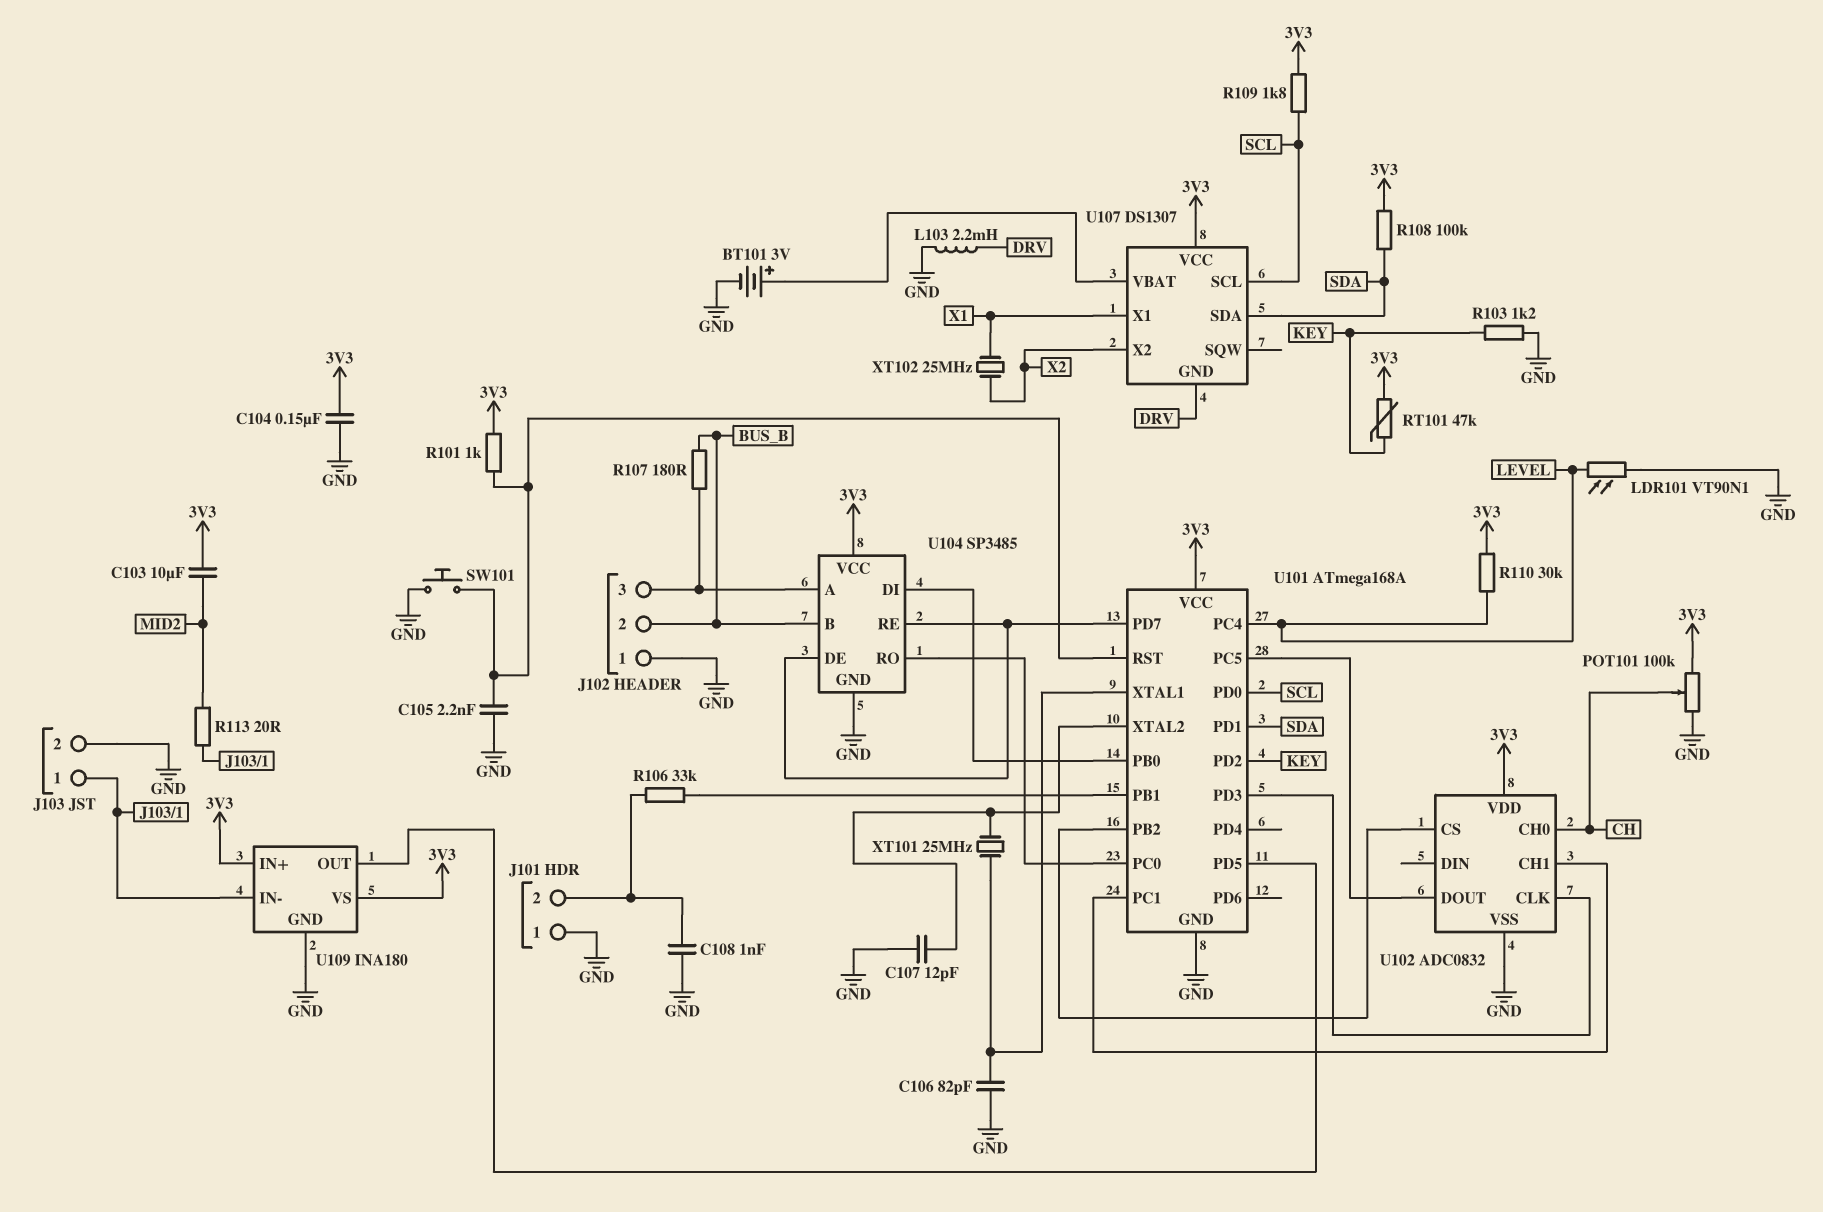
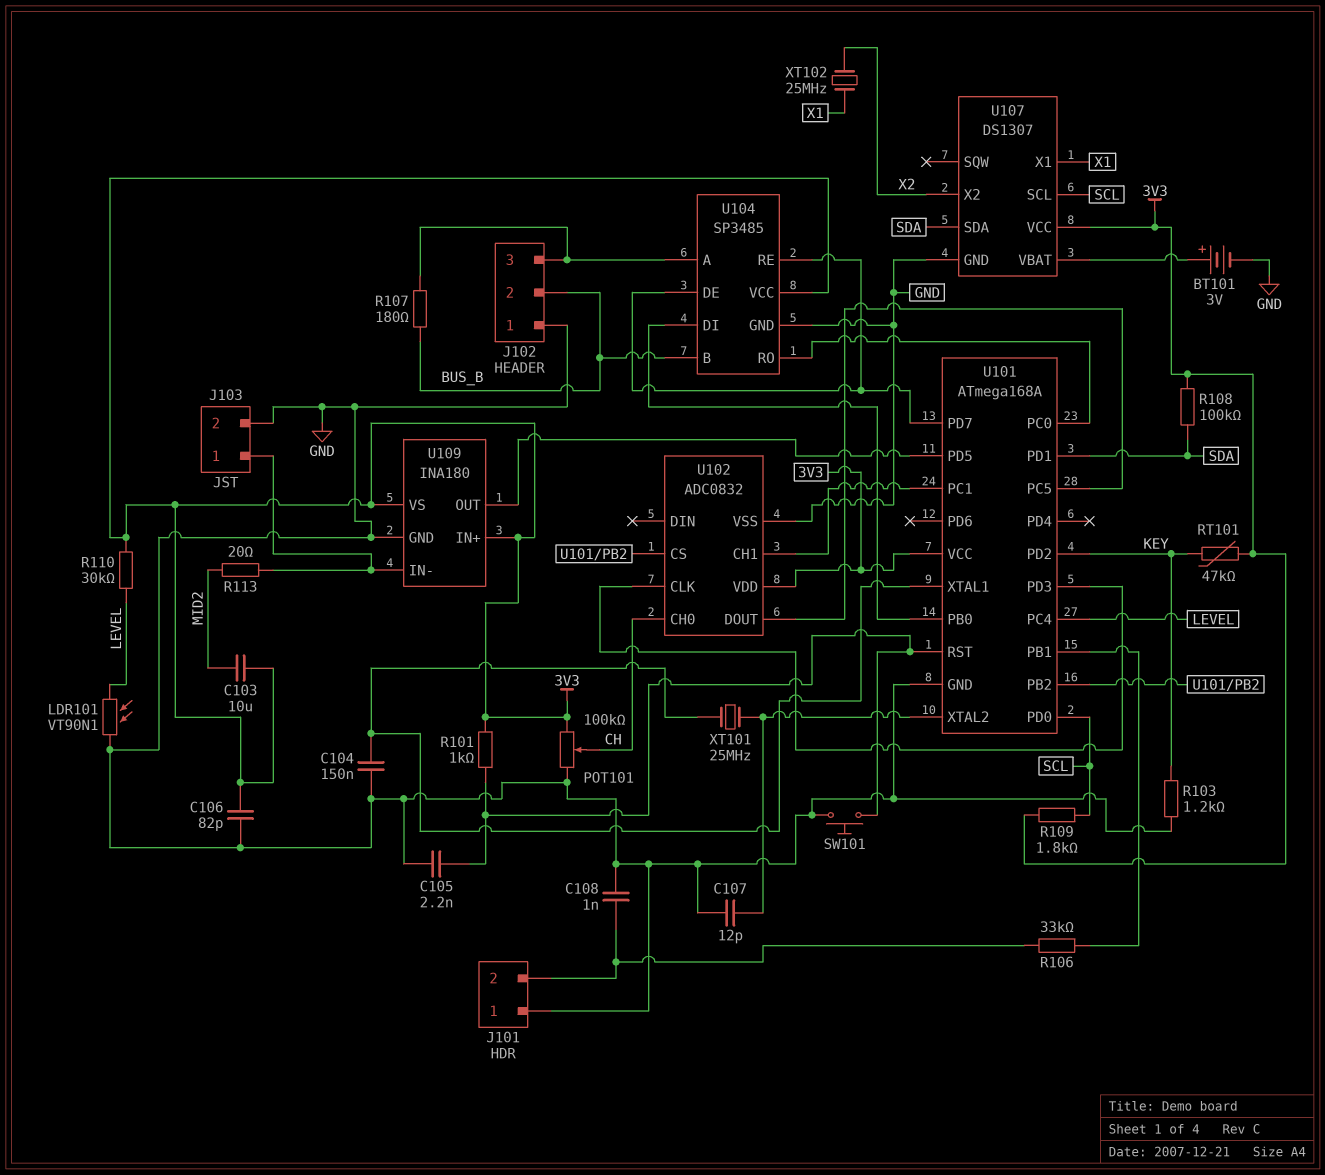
C104: 150nF (3V3, GND) -> 150nF (GND, U101/XTAL1)
C106: 82pF (GND, U101/XTAL1) -> 82pF (3V3, GND)
L103: 2.2mH (DRV, GND) -> none
U107 pin GND: DRV -> GND

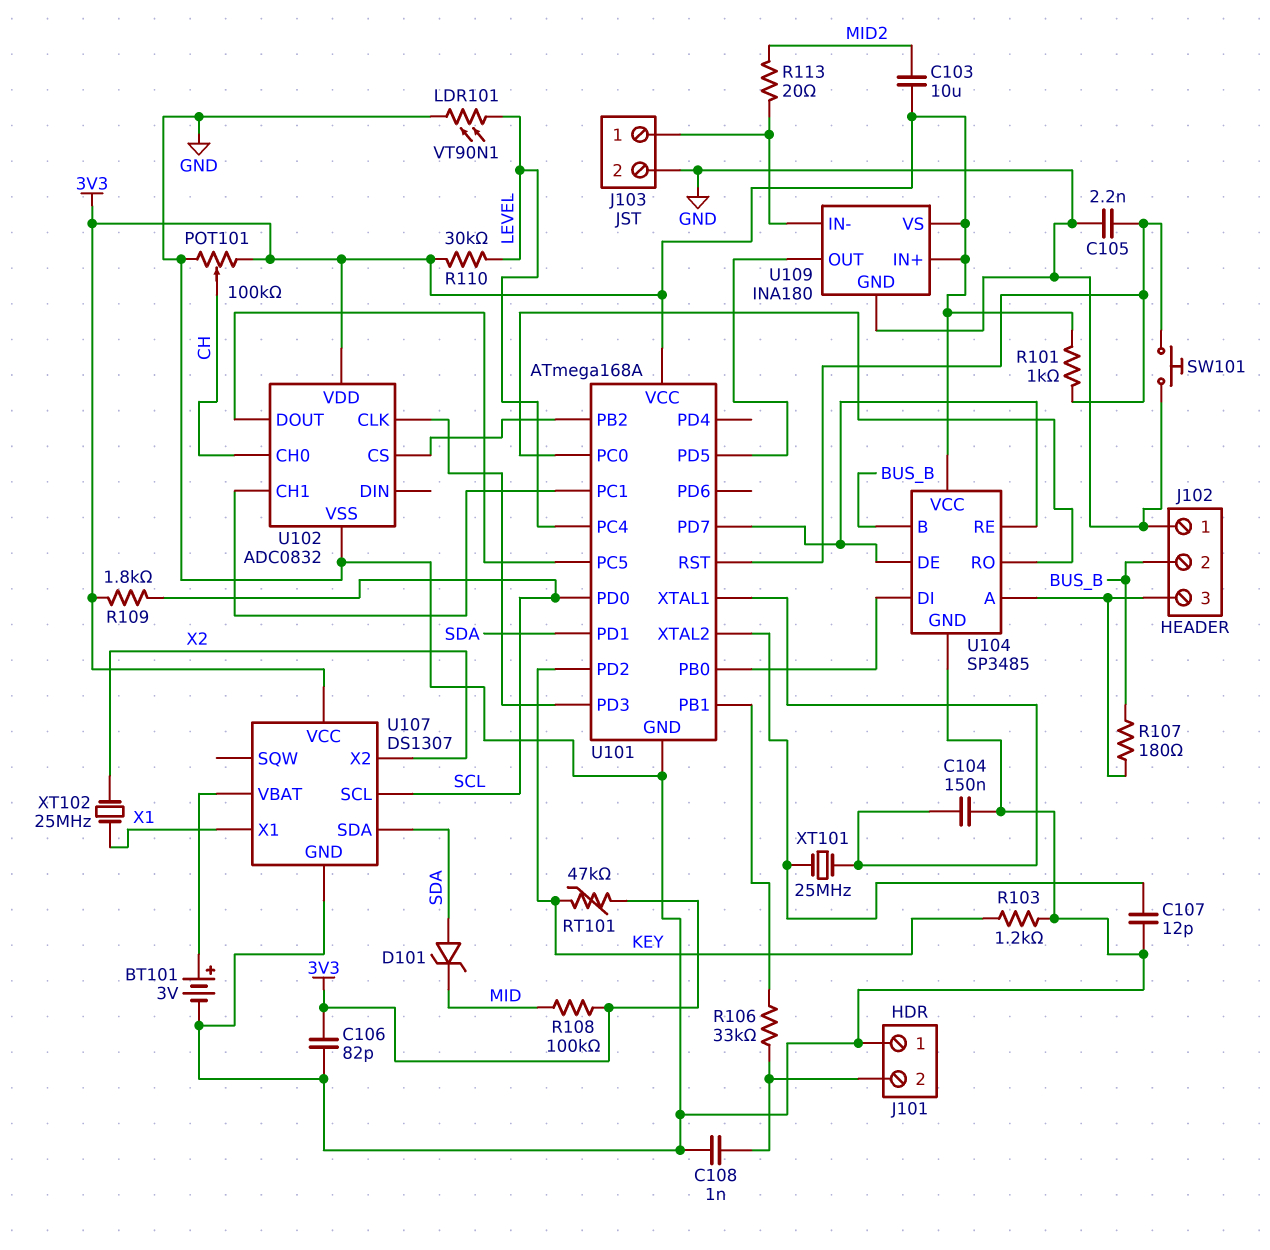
D101: none -> zener (A SDA, K MID)
R108: 100k (3V3, SDA) -> 100k (3V3, MID)

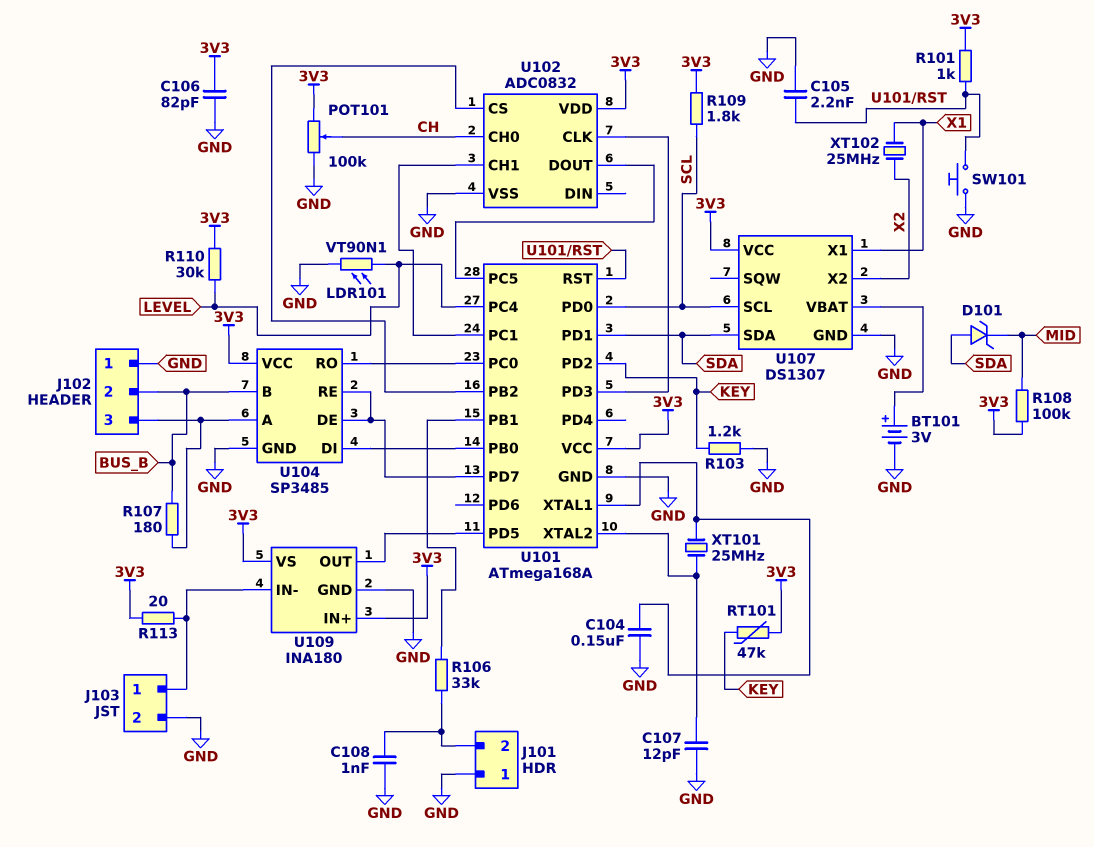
C103: 10uF (3V3, MID2) -> none
R113: 20 (J103/1, MID2) -> 20 (3V3, J103/1)

